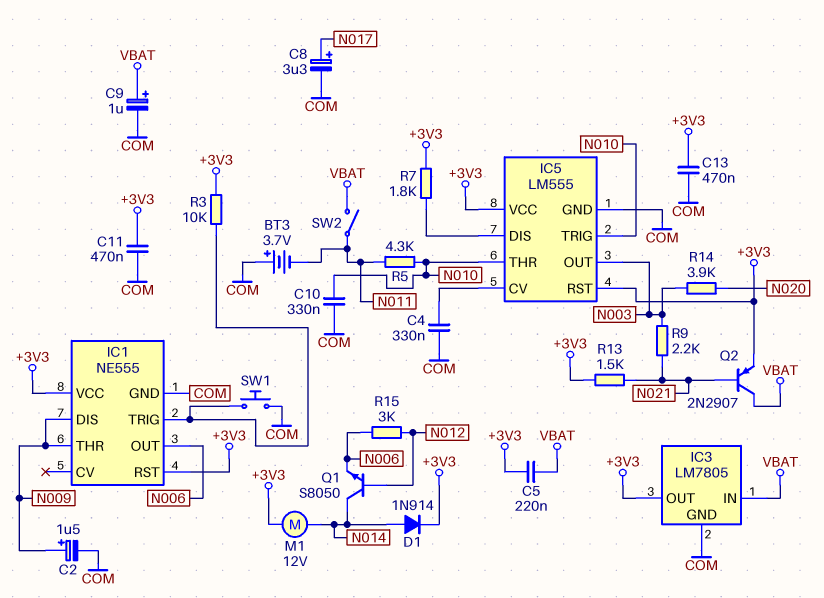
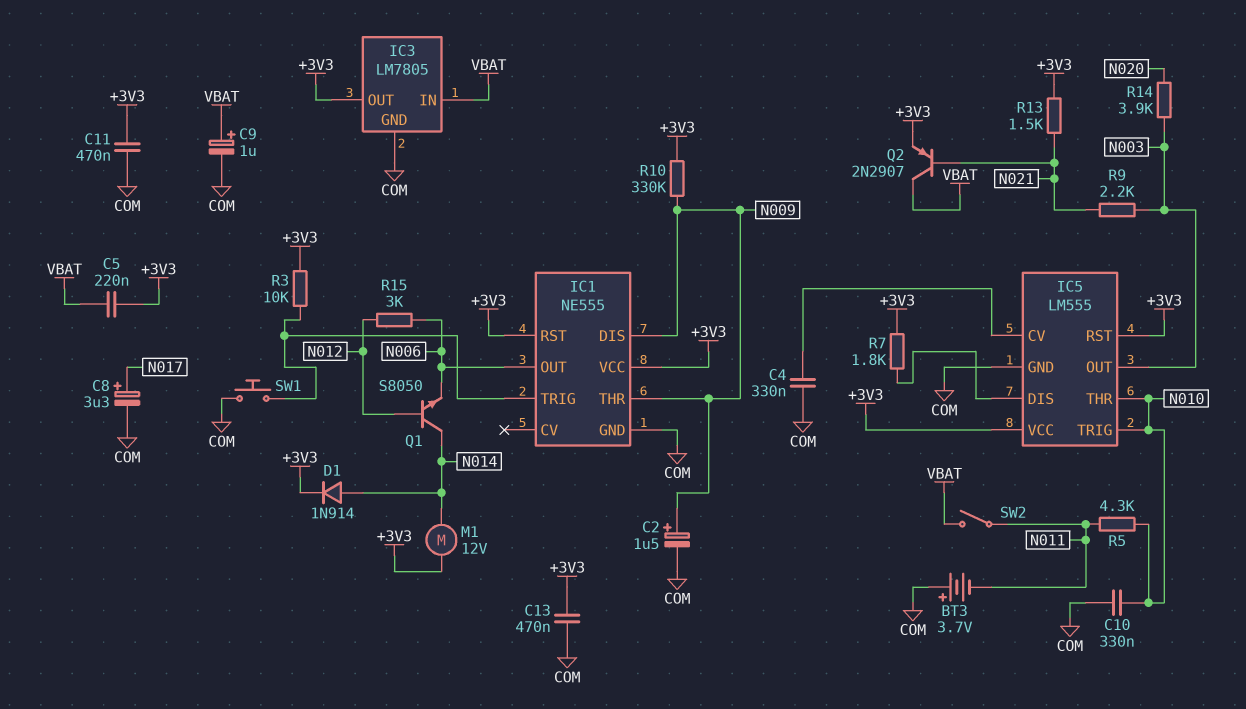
R10: none -> 330k (+3V3, N009)

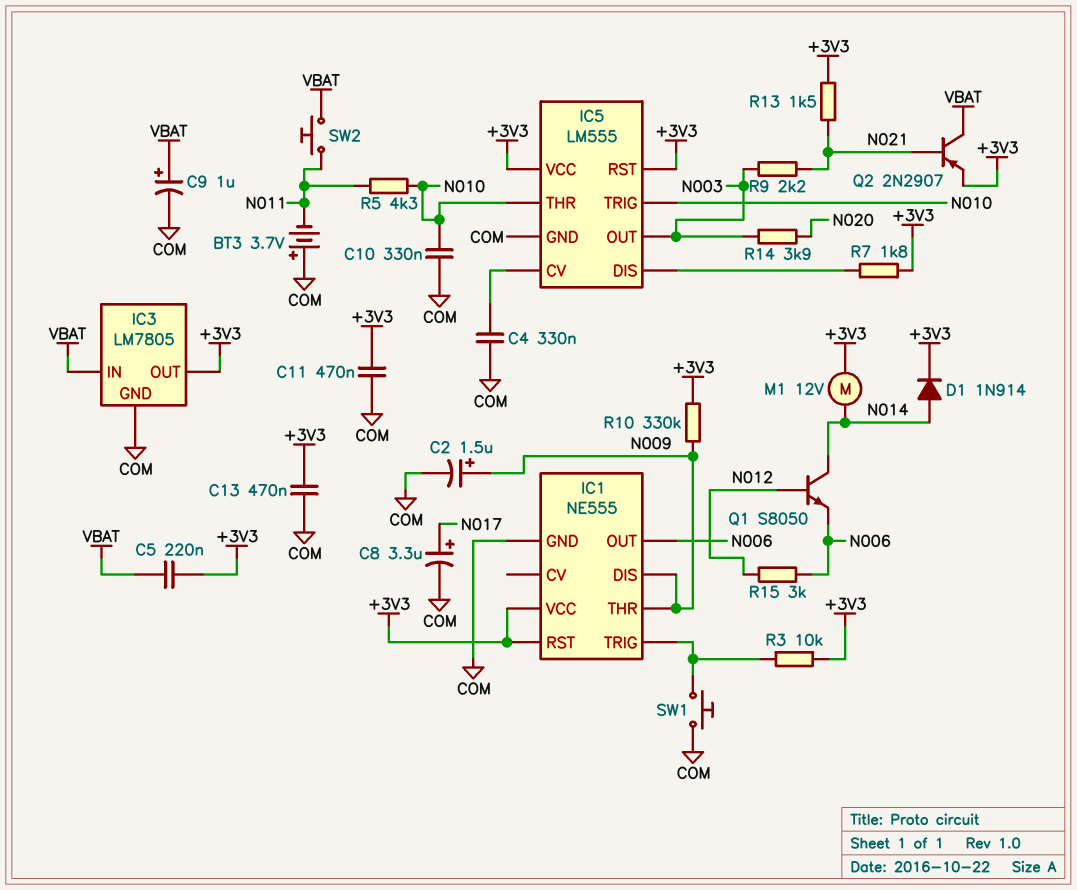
SW2: switch (N011, VBAT) -> button (N011, VBAT)

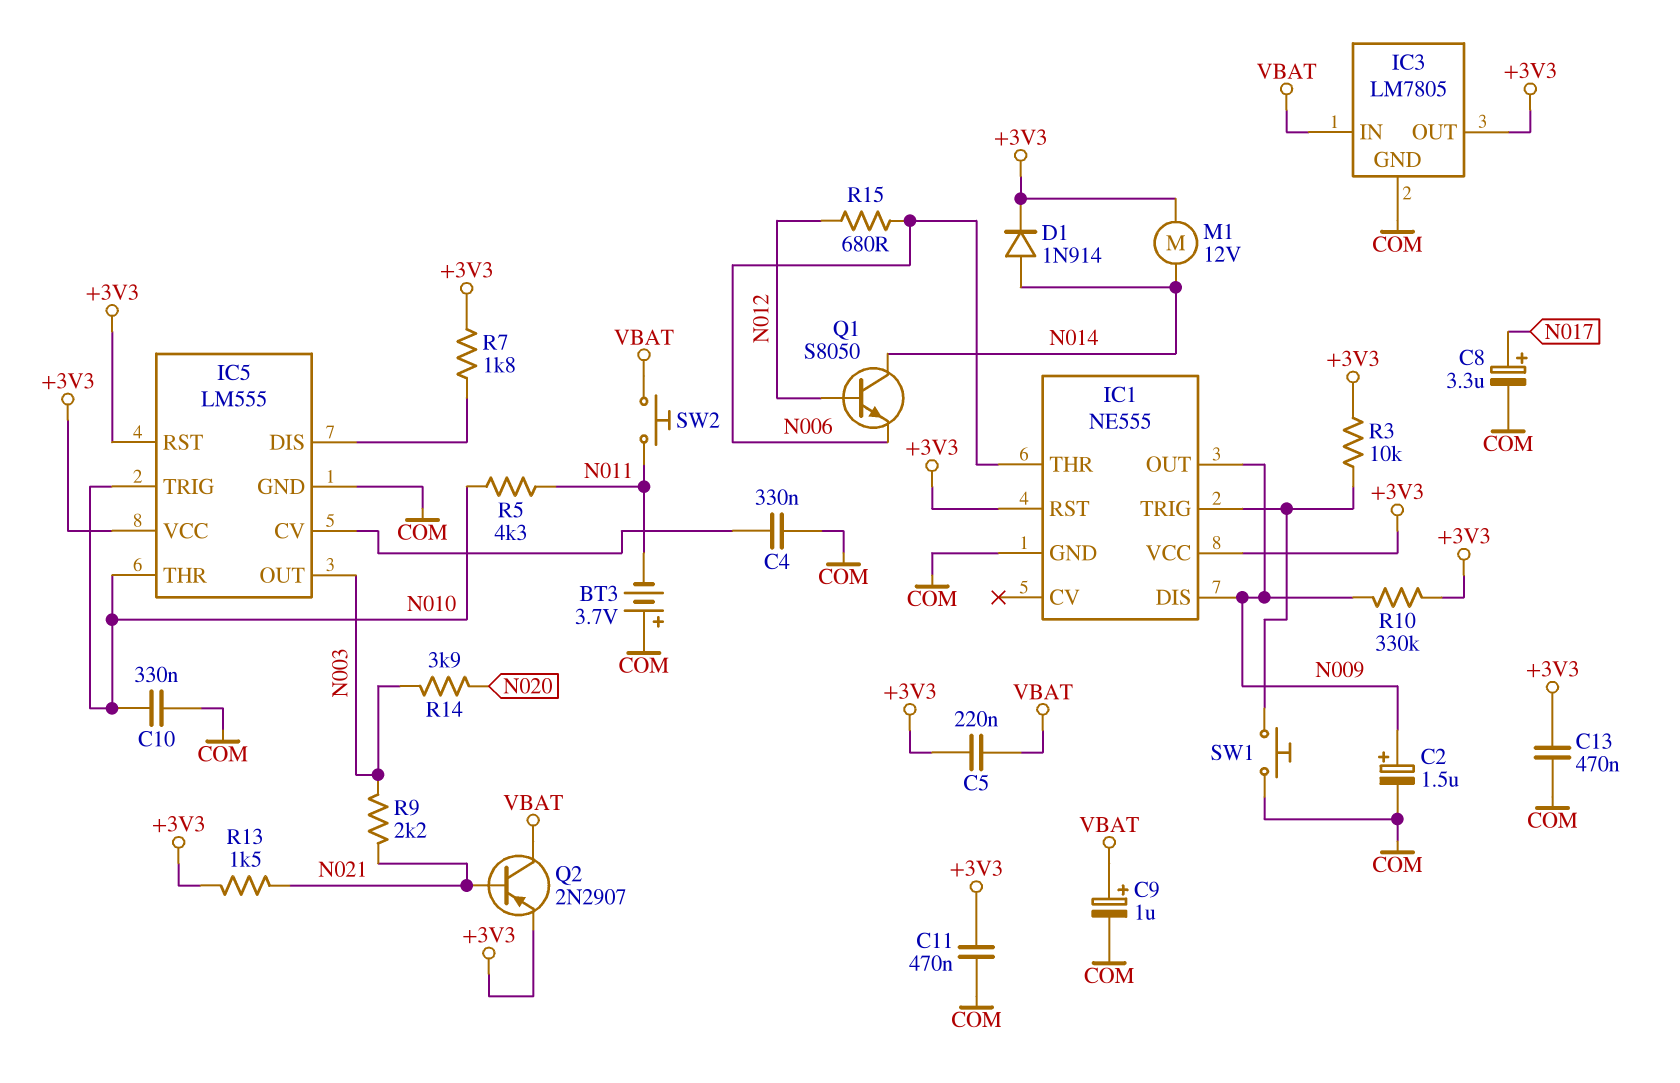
IC1 pin OUT: N006 -> N009
IC1 pin THR: N009 -> N006
R15: 3k (N006, N012) -> 680 (N006, N012)

